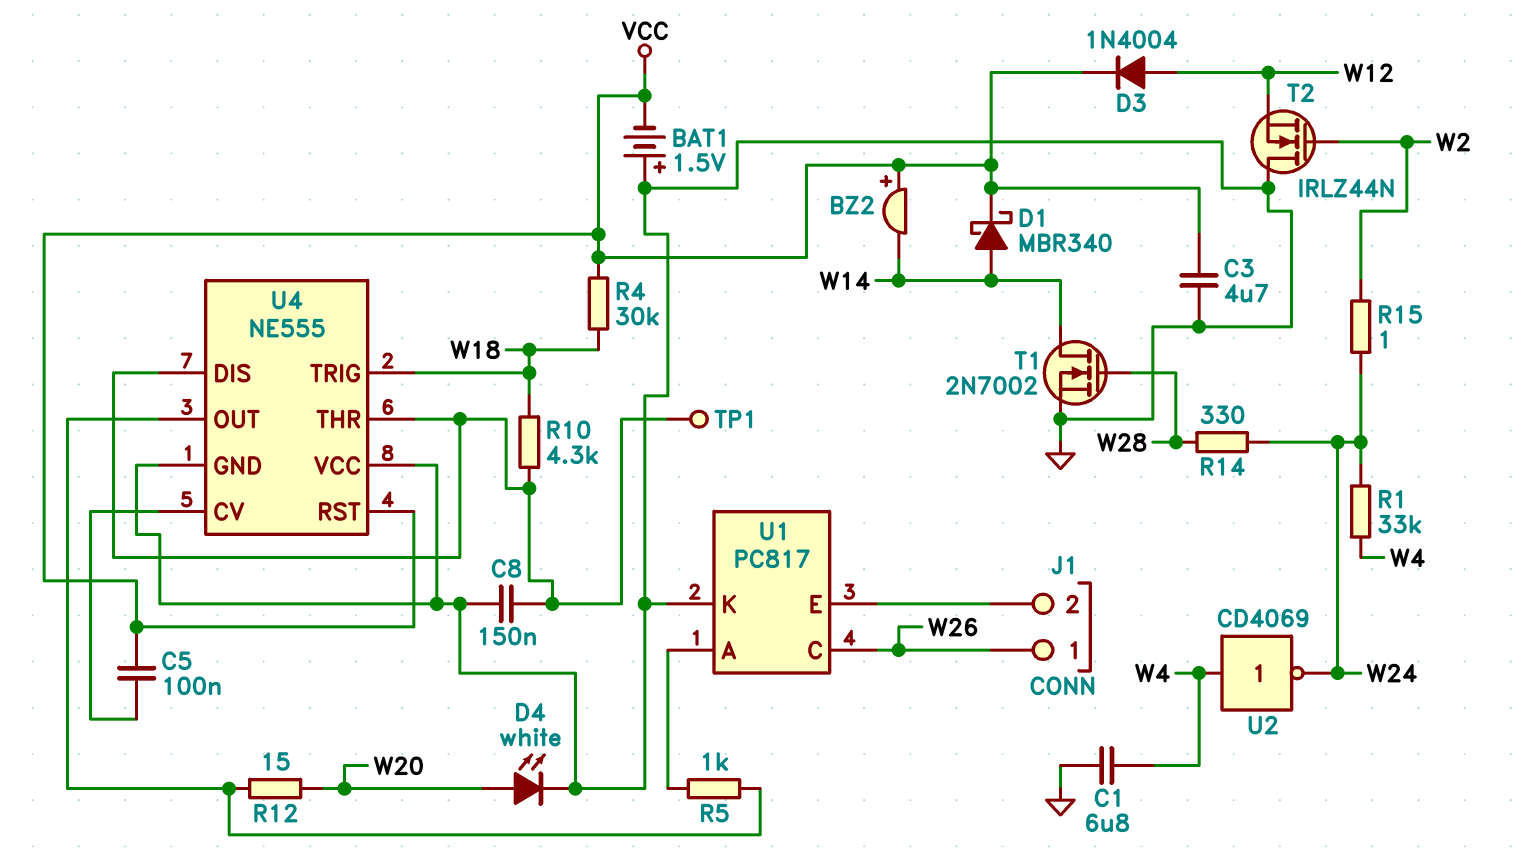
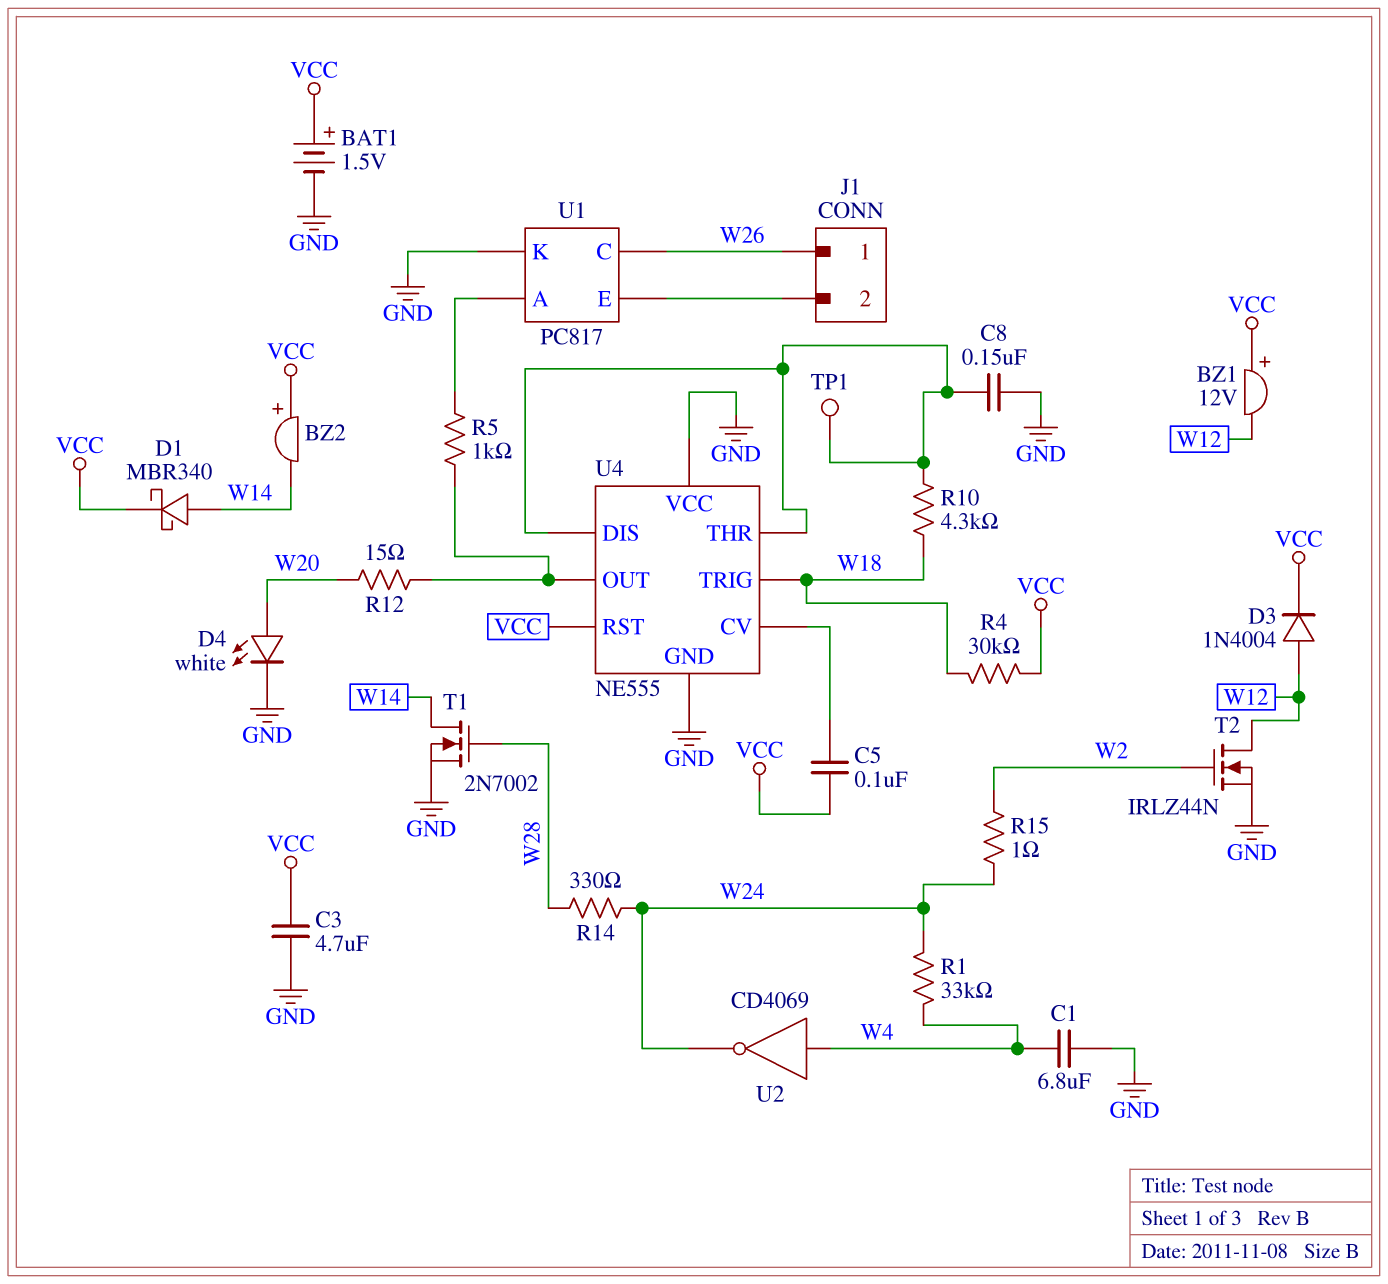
BAT1: 1.5V (plus GND, minus VCC) -> 1.5V (plus VCC, minus GND)
BZ1: none -> buzzer 12V (plus VCC, minus W12)
T2: NMOS IRLZ44N (G W2, D GND, S W12) -> NMOS IRLZ44N (G W2, D W12, S GND)

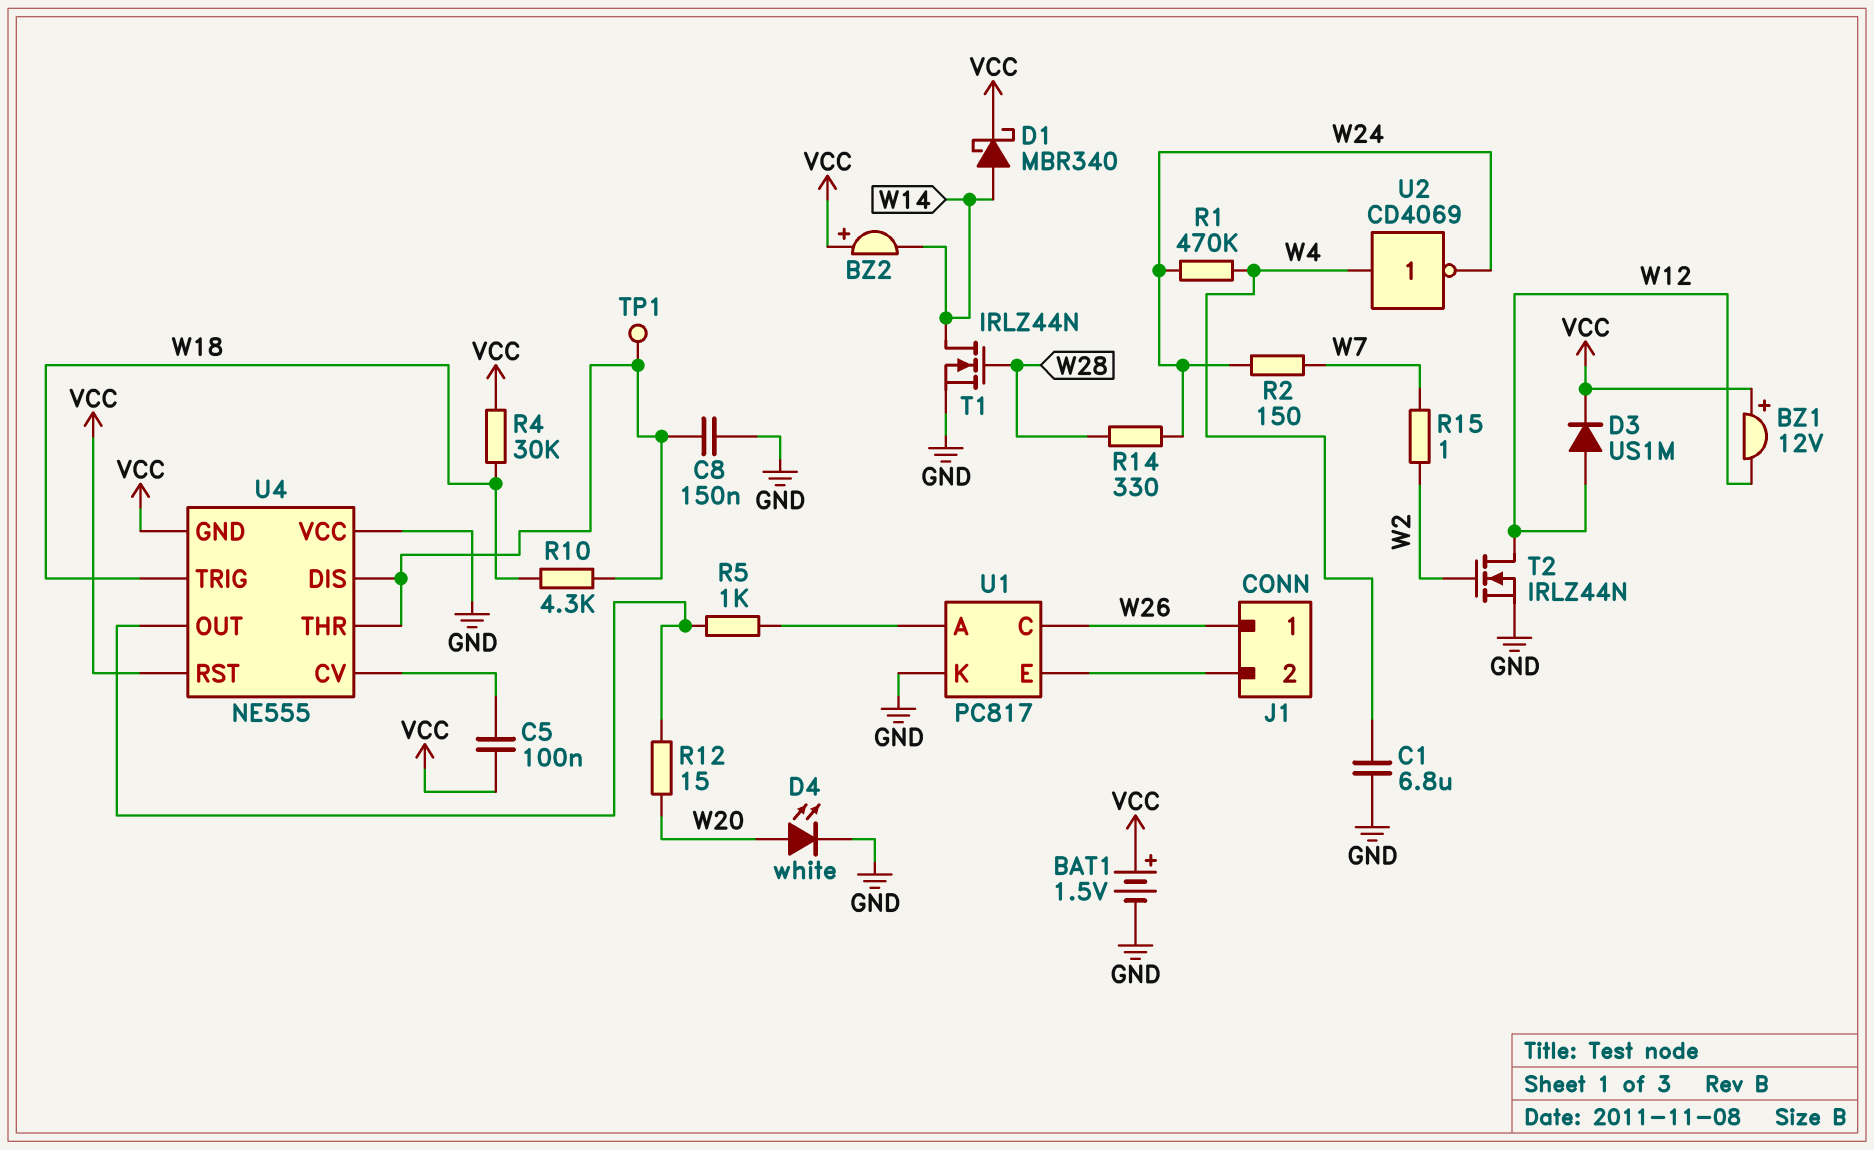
C3: 4.7uF (GND, VCC) -> none
D3: diode 1N4004 (A W12, K VCC) -> diode US1M (A W12, K VCC)
R1: 33k (W4, W24) -> 470k (W4, W24)
R2: none -> 150 (W7, W24)
R15: 1 (W2, W24) -> 1 (W2, W7)
T1: NMOS 2N7002 (G W28, D W14, S GND) -> NMOS IRLZ44N (G W28, D W14, S GND)
U4 pin GND: GND -> VCC

